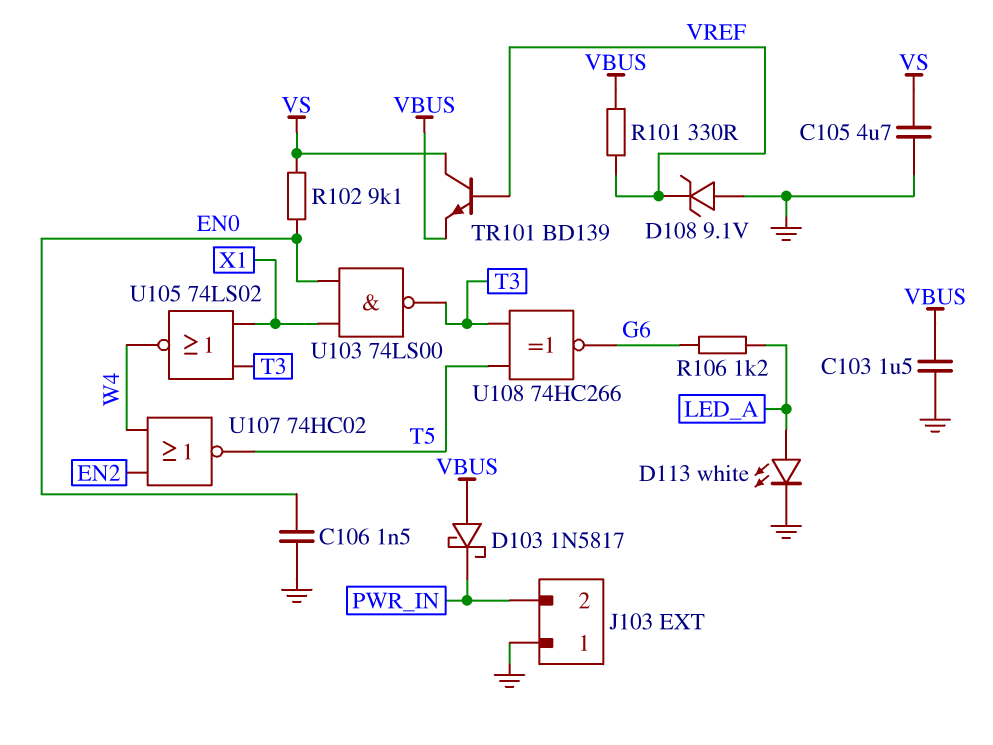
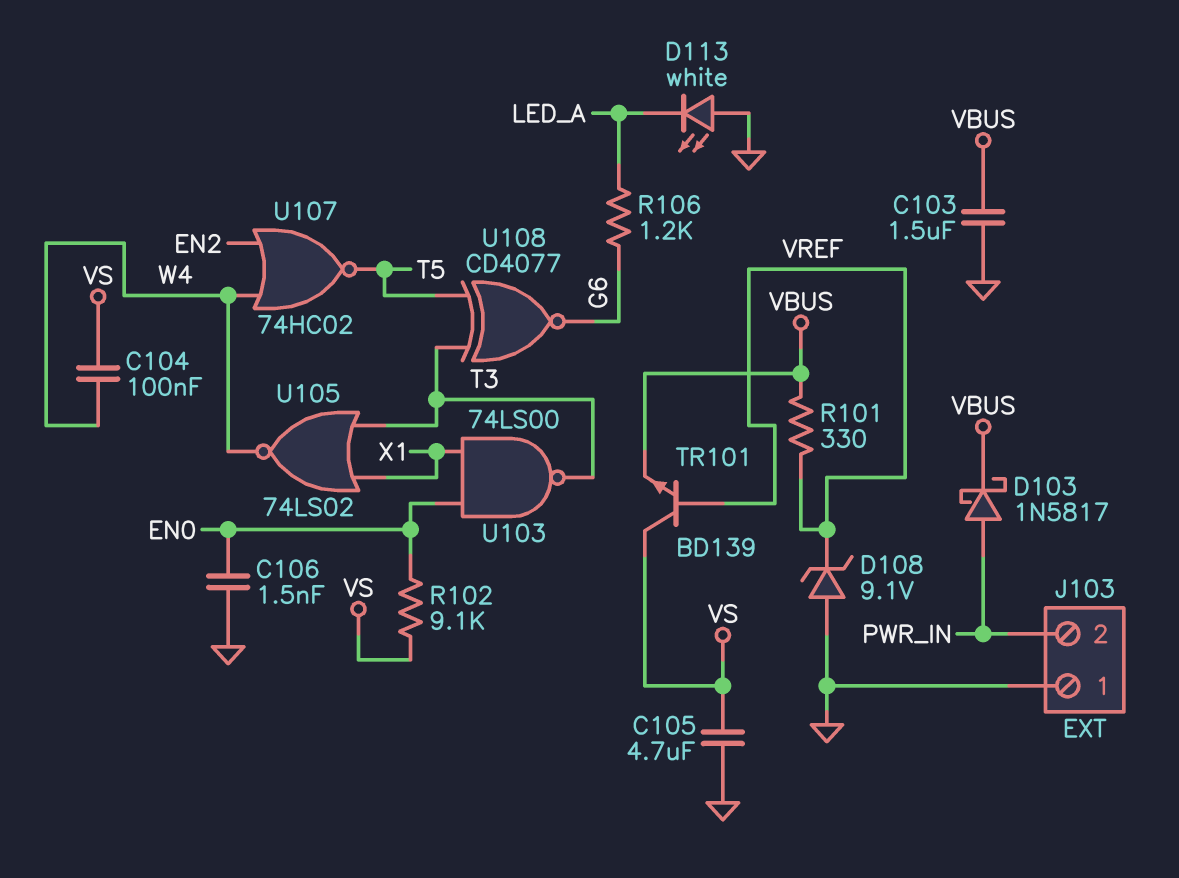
C104: none -> 100nF (VS, W4)
D103: schottky 1N5817 (A VBUS, K PWR_IN) -> schottky 1N5817 (A PWR_IN, K VBUS)
D113: LED white (A LED_A, K GND) -> LED white (A GND, K LED_A)
U108: XNOR 74HC266 (in T3, in T5, out G6) -> XNOR CD4077 (in T3, in T5, out G6)

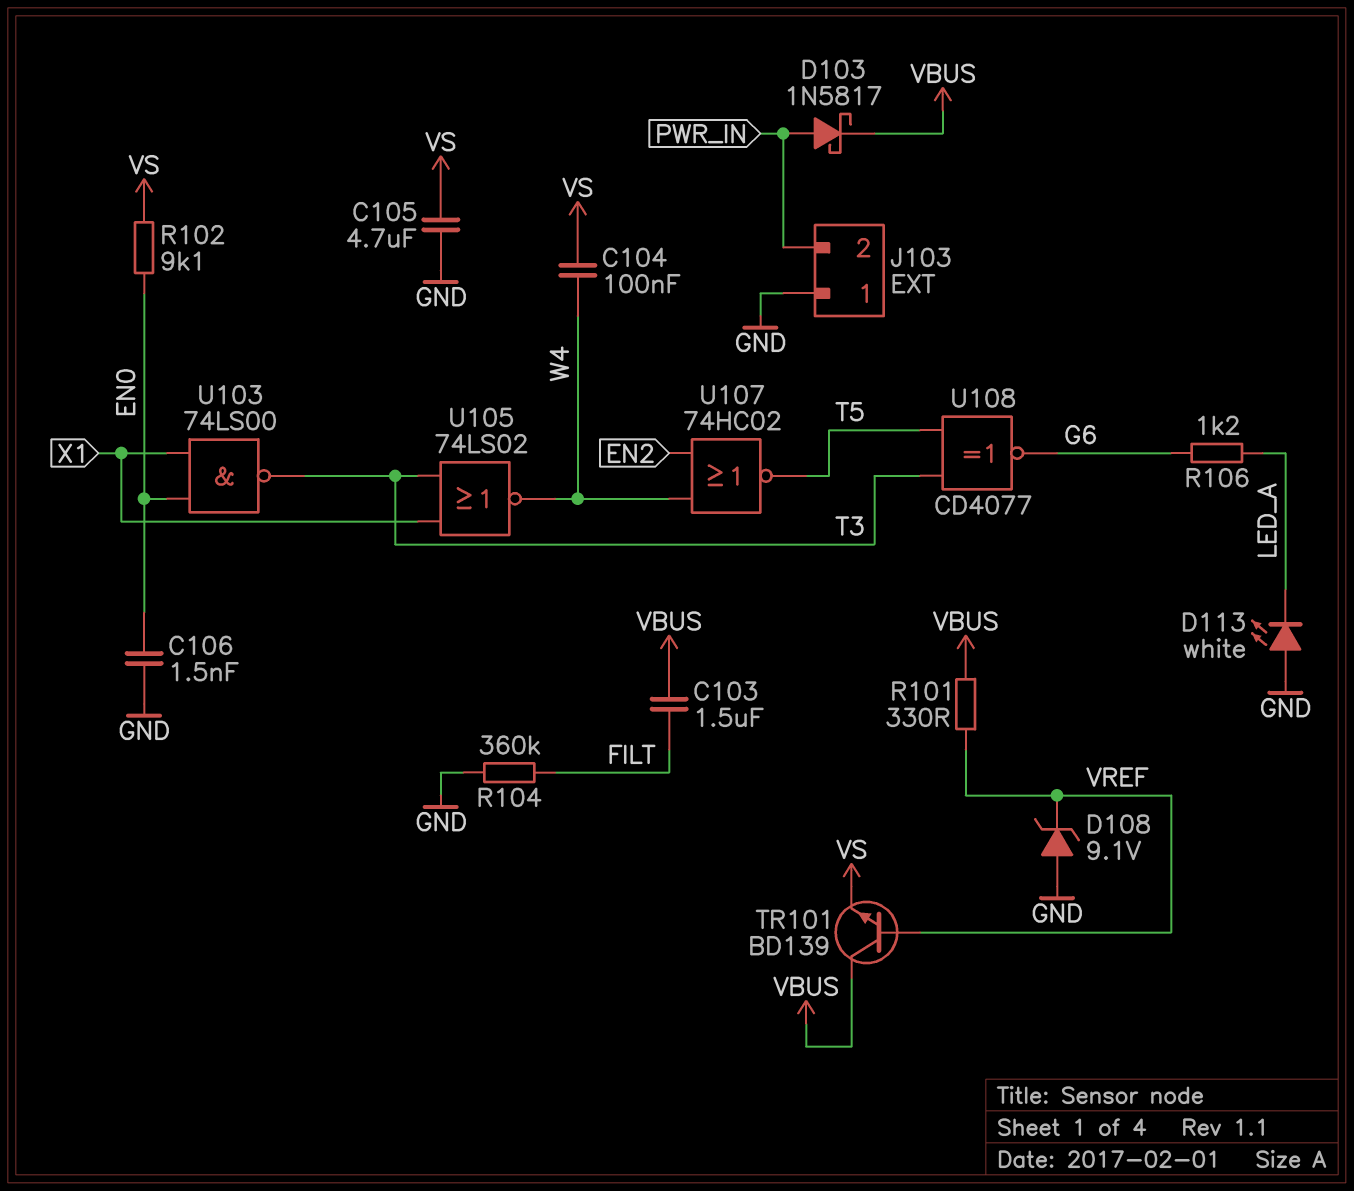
C103: 1.5uF (GND, VBUS) -> 1.5uF (FILT, VBUS)
R104: none -> 360k (FILT, GND)
TR101: NPN BD139 (B VREF, C VS, E VBUS) -> NPN BD139 (B VREF, C VBUS, E VS)

